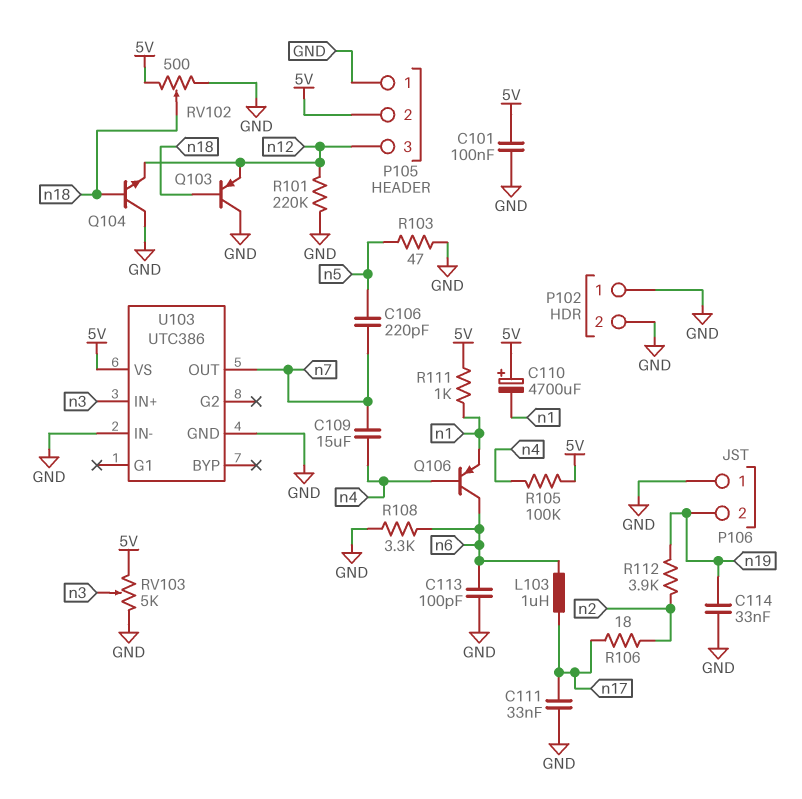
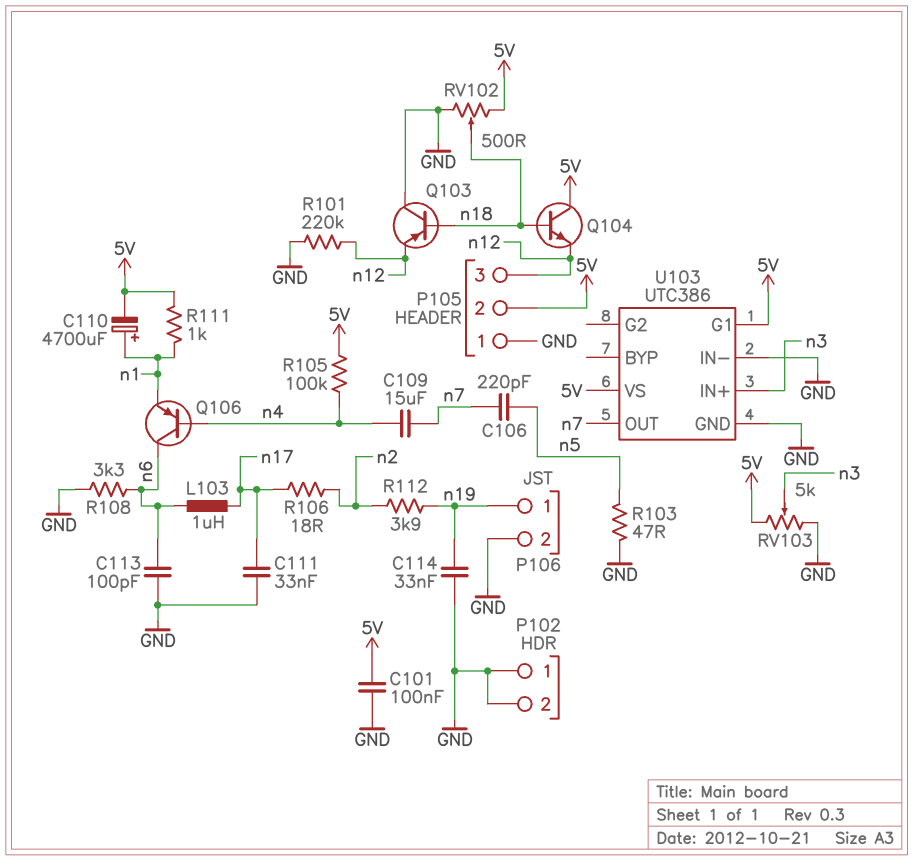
C110: 4700uF (plus 5V, minus n1) -> 4700uF (plus n1, minus 5V)
P106 pin 1: GND -> n19
P106 pin 2: n19 -> GND
Q104: NPN (B n18, C GND, E n12) -> NPN (B n18, C 5V, E n12)
U103 pin G1: none -> 5V

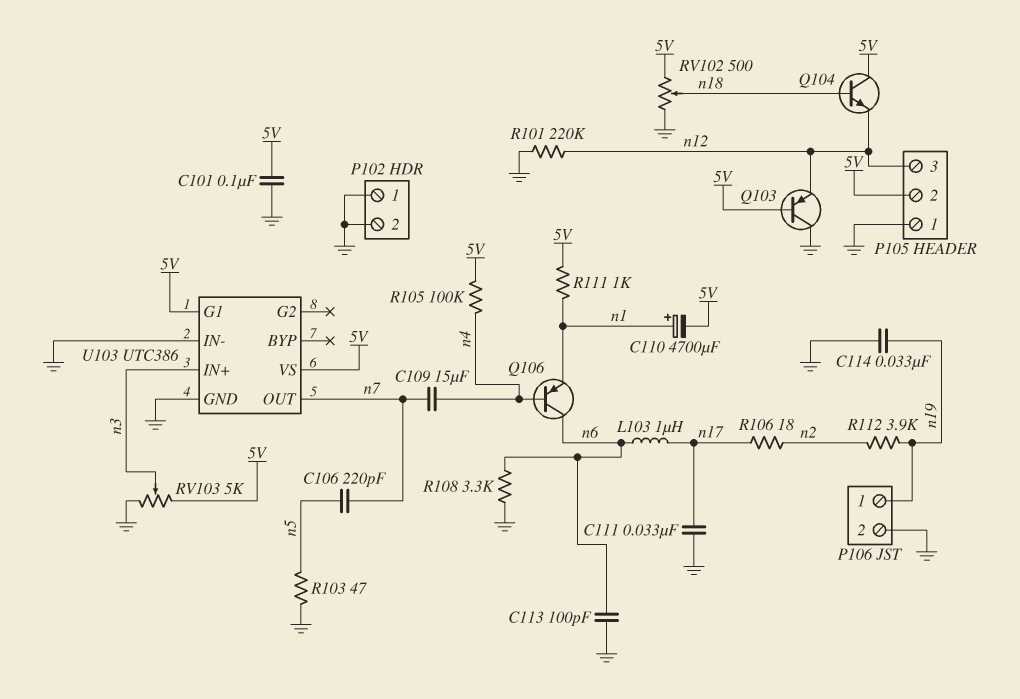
Q103: PNP (B n18, C GND, E n12) -> PNP (B 5V, C GND, E n12)

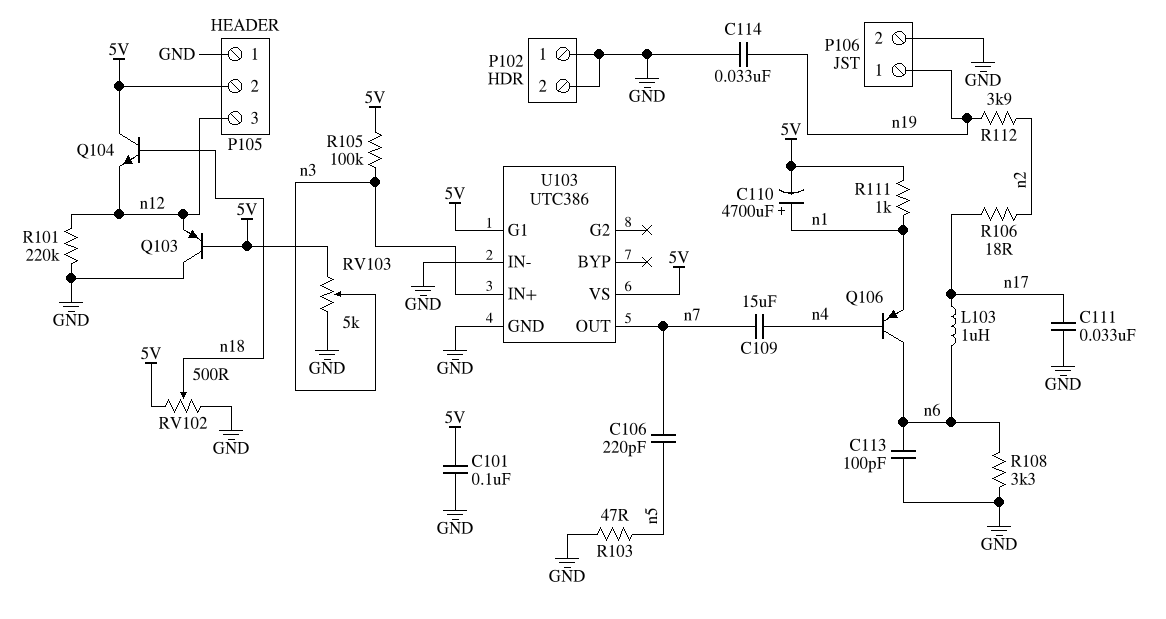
R105: 100k (5V, n4) -> 100k (5V, n3)

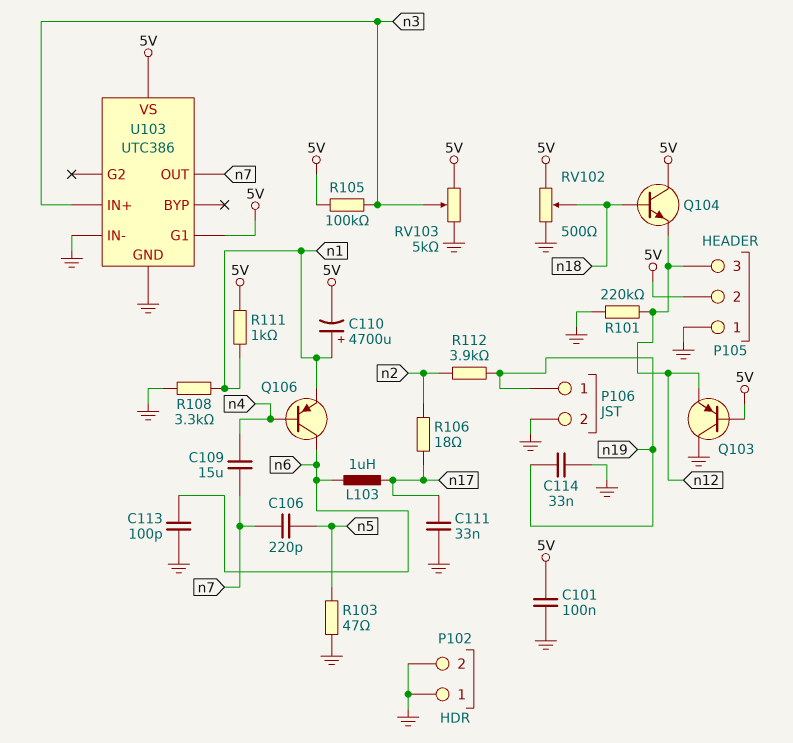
R108: 3.3k (GND, n6) -> 3.3k (GND, n1)

